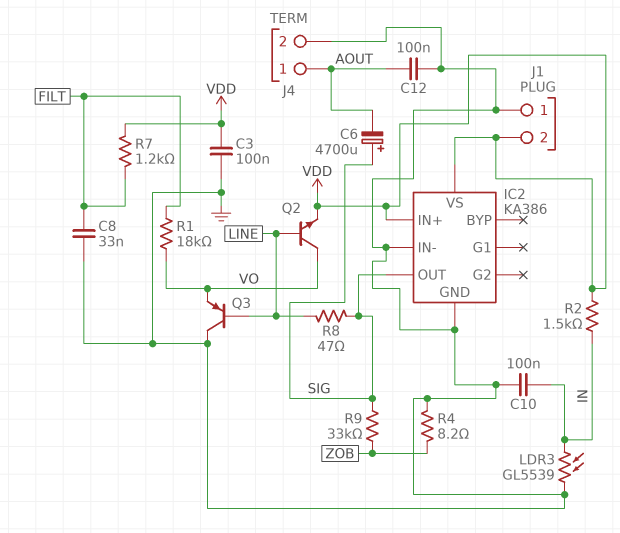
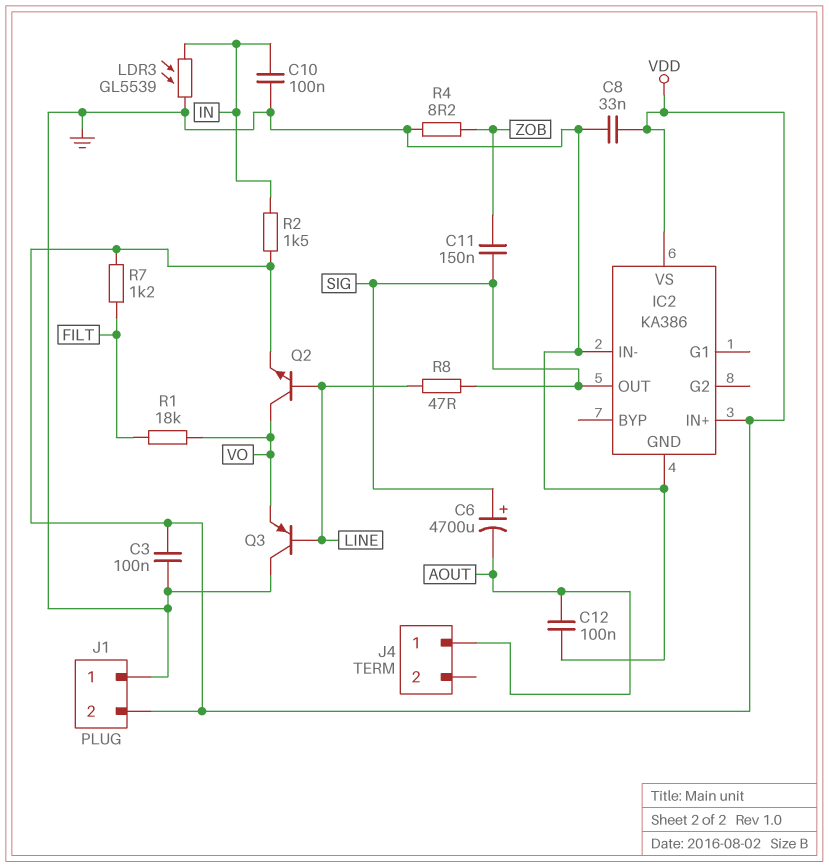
C8: 33nF (FILT, GND) -> 33nF (GND, VDD)
C11: none -> 150nF (SIG, ZOB)
J4 pin 2: GND -> none
R9: 33k (SIG, ZOB) -> none

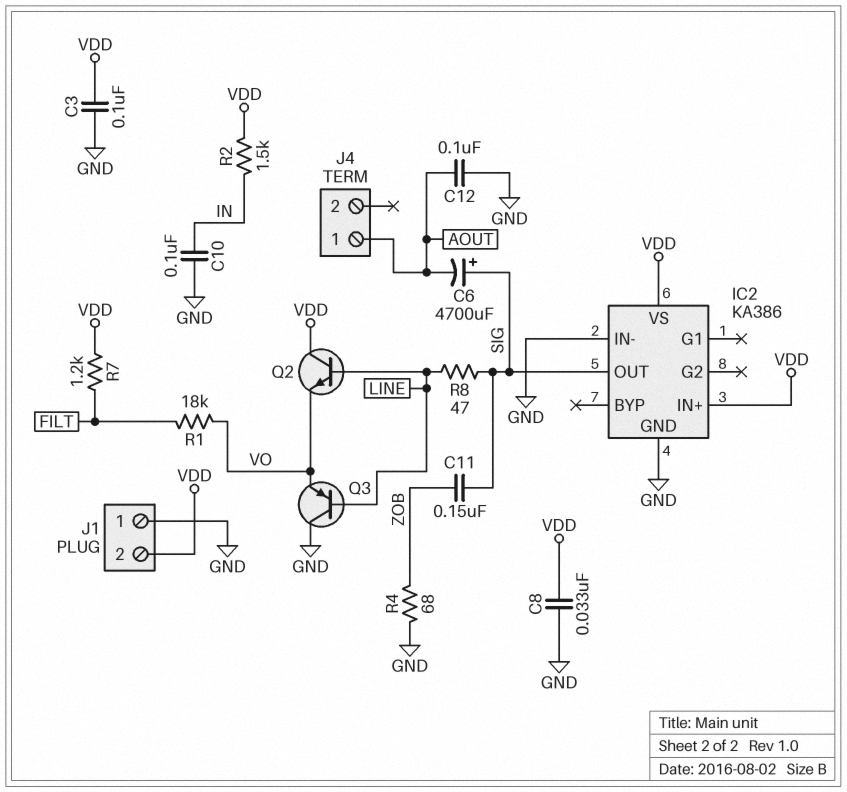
LDR3: GL5539 (GND, IN) -> none
Q2: NPN (B LINE, C VO, E VDD) -> NPN (B LINE, C VDD, E VO)
R4: 8.2 (GND, ZOB) -> 68 (GND, ZOB)

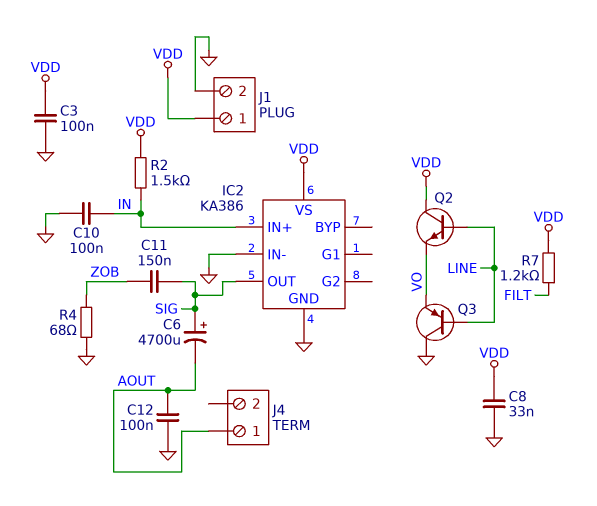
IC2 pin IN+: VDD -> IN
J1 pin 1: GND -> VDD
J1 pin 2: VDD -> GND
R1: 18k (FILT, VO) -> none
R8: 47 (LINE, SIG) -> none

